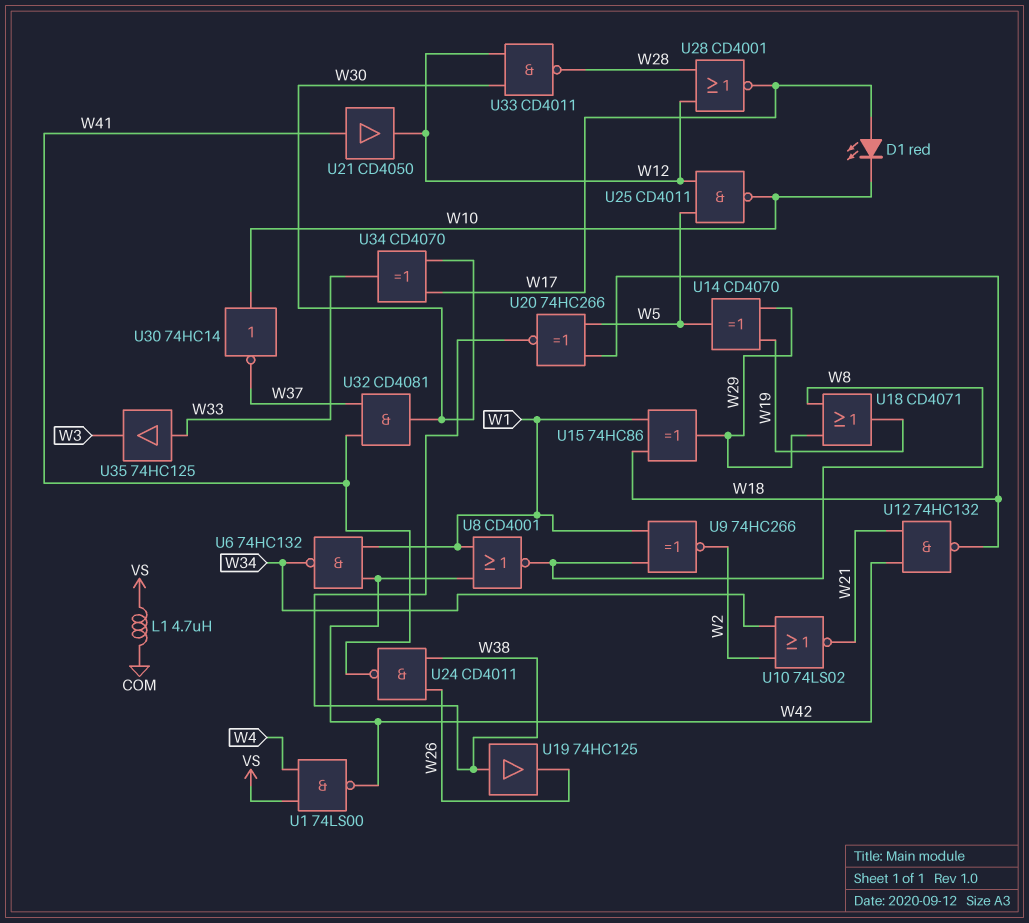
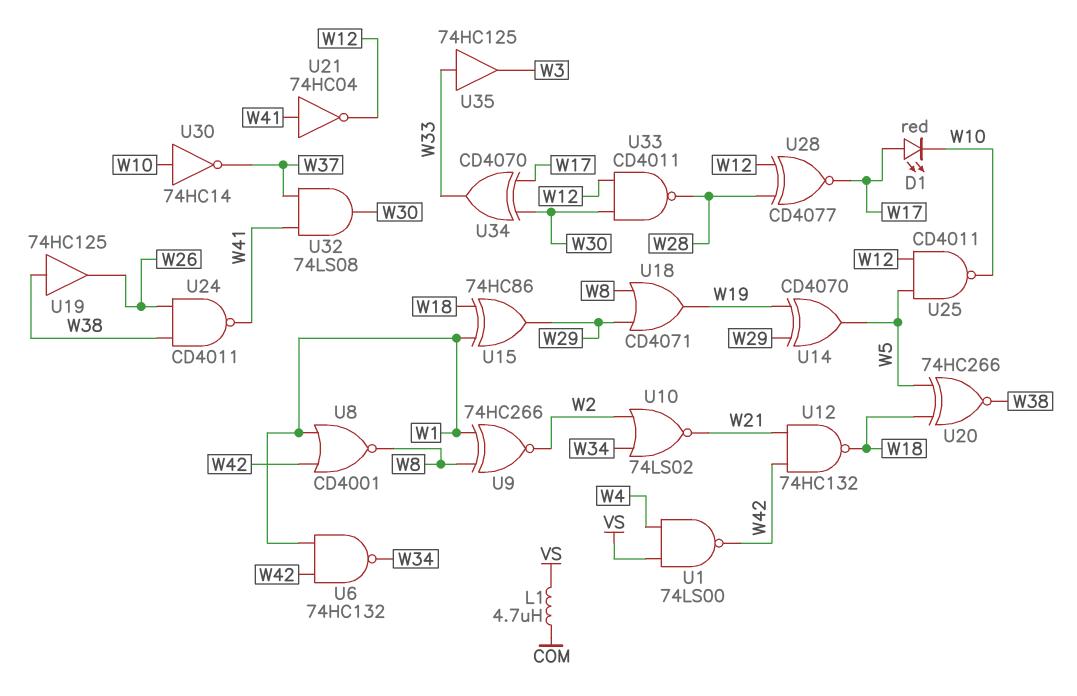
U21: buffer CD4050 (in W41, out W12) -> NOT 74HC04 (in W41, out W12)
U28: NOR CD4001 (in W12, in W28, out W17) -> XNOR CD4077 (in W12, in W28, out W17)
U32: AND CD4081 (in W37, in W41, out W30) -> AND 74LS08 (in W37, in W41, out W30)

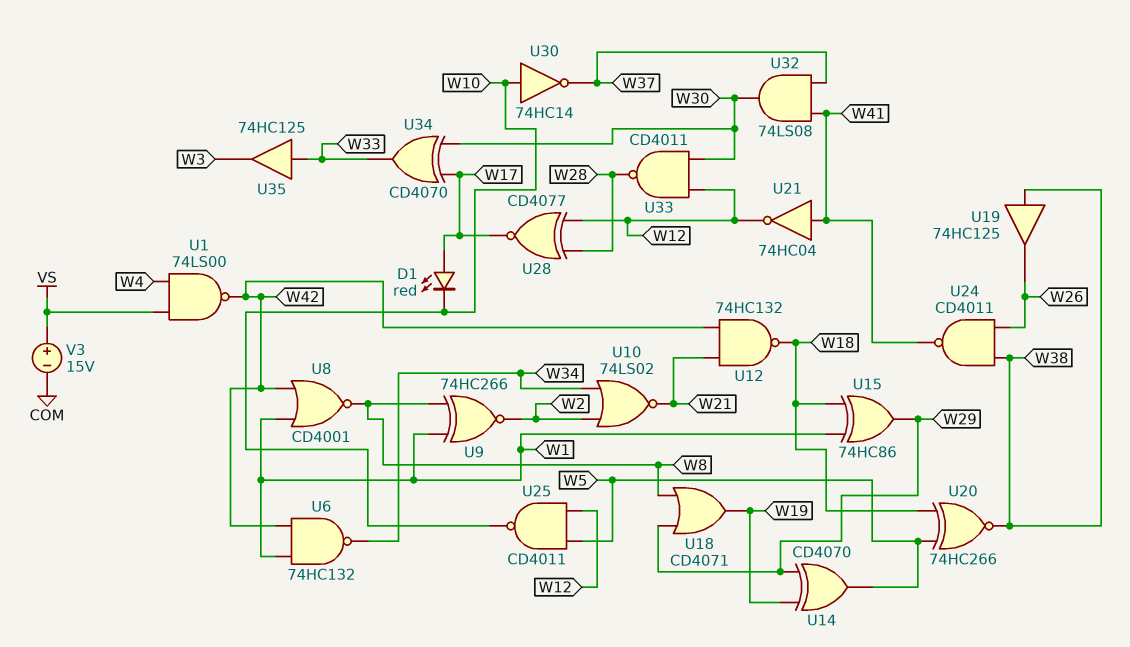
L1: 4.7uH (COM, VS) -> none
V3: none -> 15V (plus VS, minus COM)

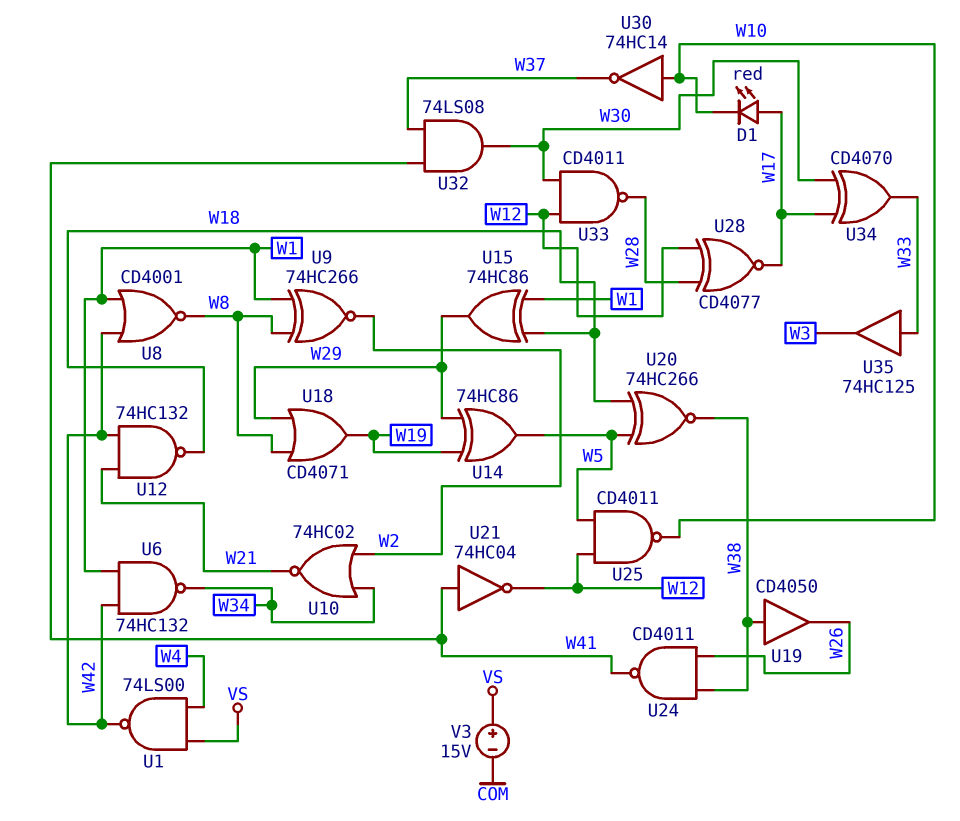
U10: NOR 74LS02 (in W2, in W34, out W21) -> NOR 74HC02 (in W2, in W34, out W21)
U14: XOR CD4070 (in W19, in W29, out W5) -> XOR 74HC86 (in W19, in W29, out W5)
U19: buffer 74HC125 (in W38, out W26) -> buffer CD4050 (in W38, out W26)

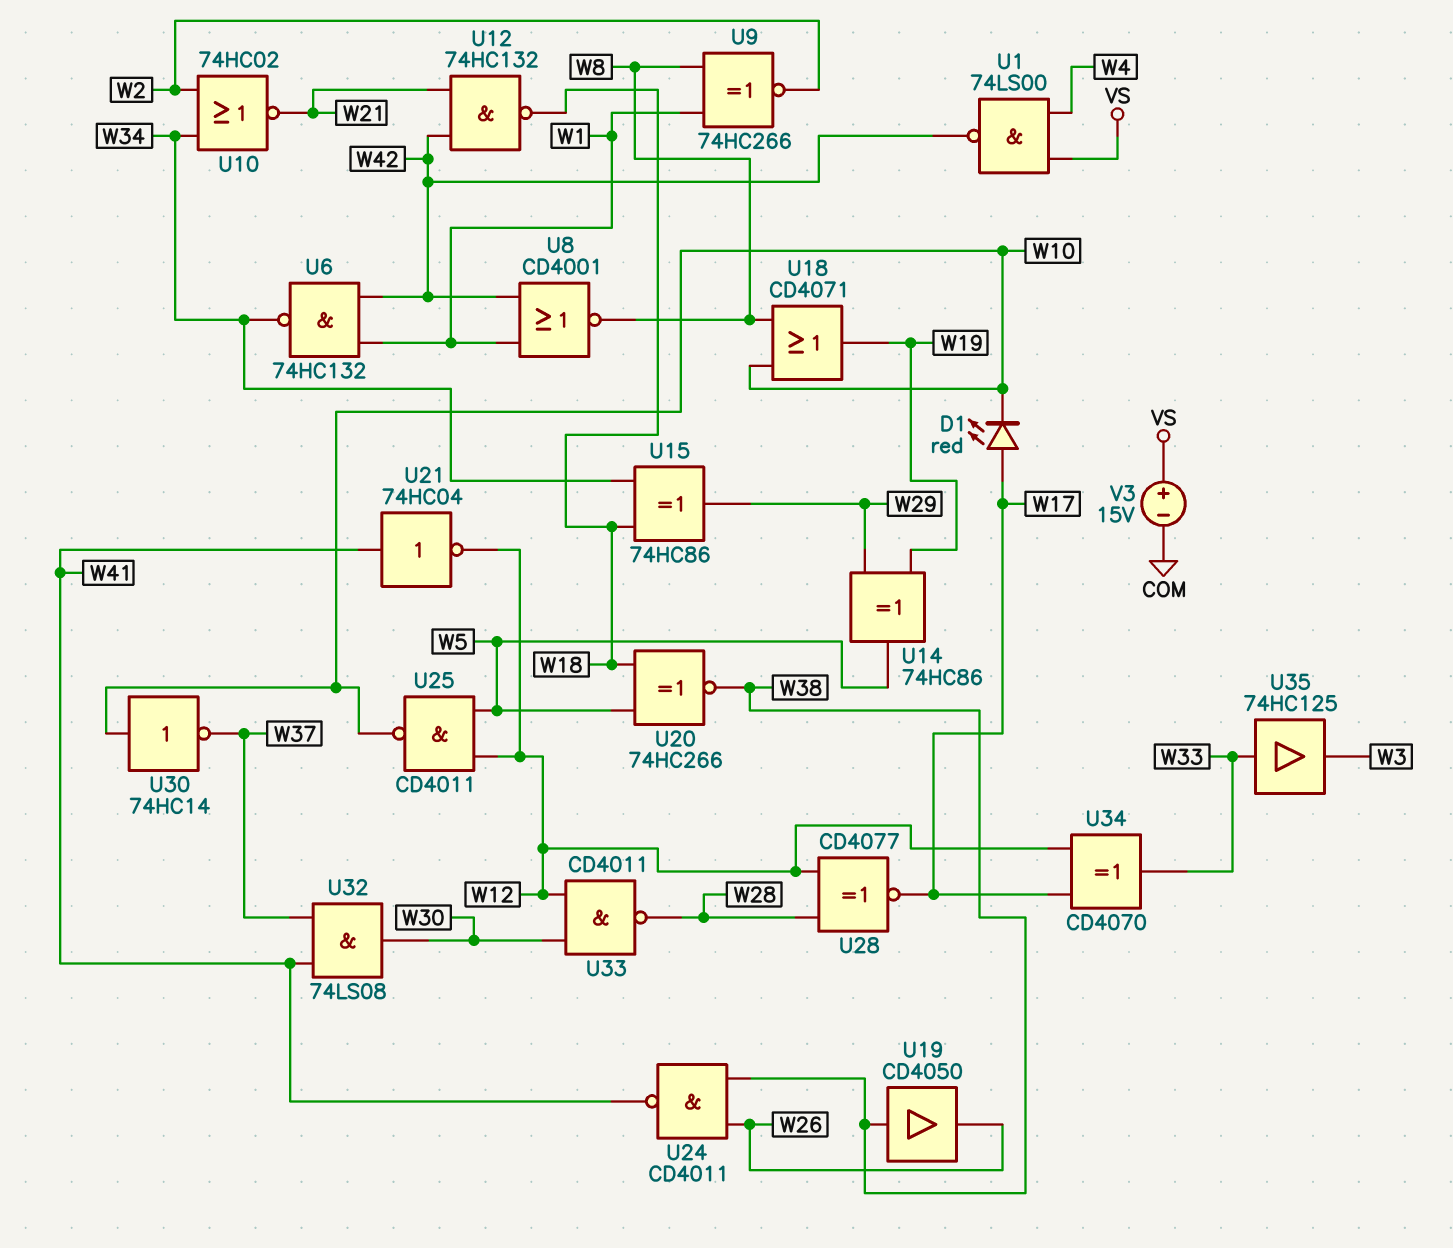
U15: XOR 74HC86 (in W1, in W18, out W29) -> XOR 74HC86 (in W18, in W34, out W29)
U18: OR CD4071 (in W8, in W29, out W19) -> OR CD4071 (in W8, in W10, out W19)
U34: XOR CD4070 (in W17, in W30, out W33) -> XOR CD4070 (in W12, in W17, out W33)

